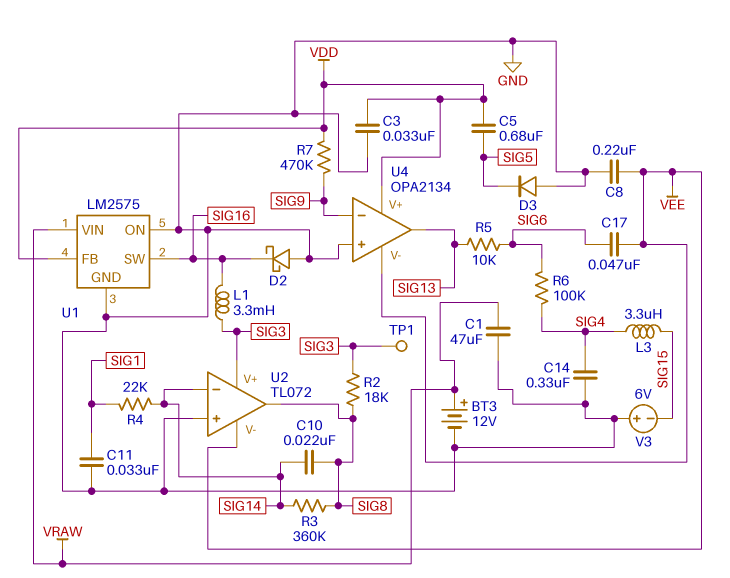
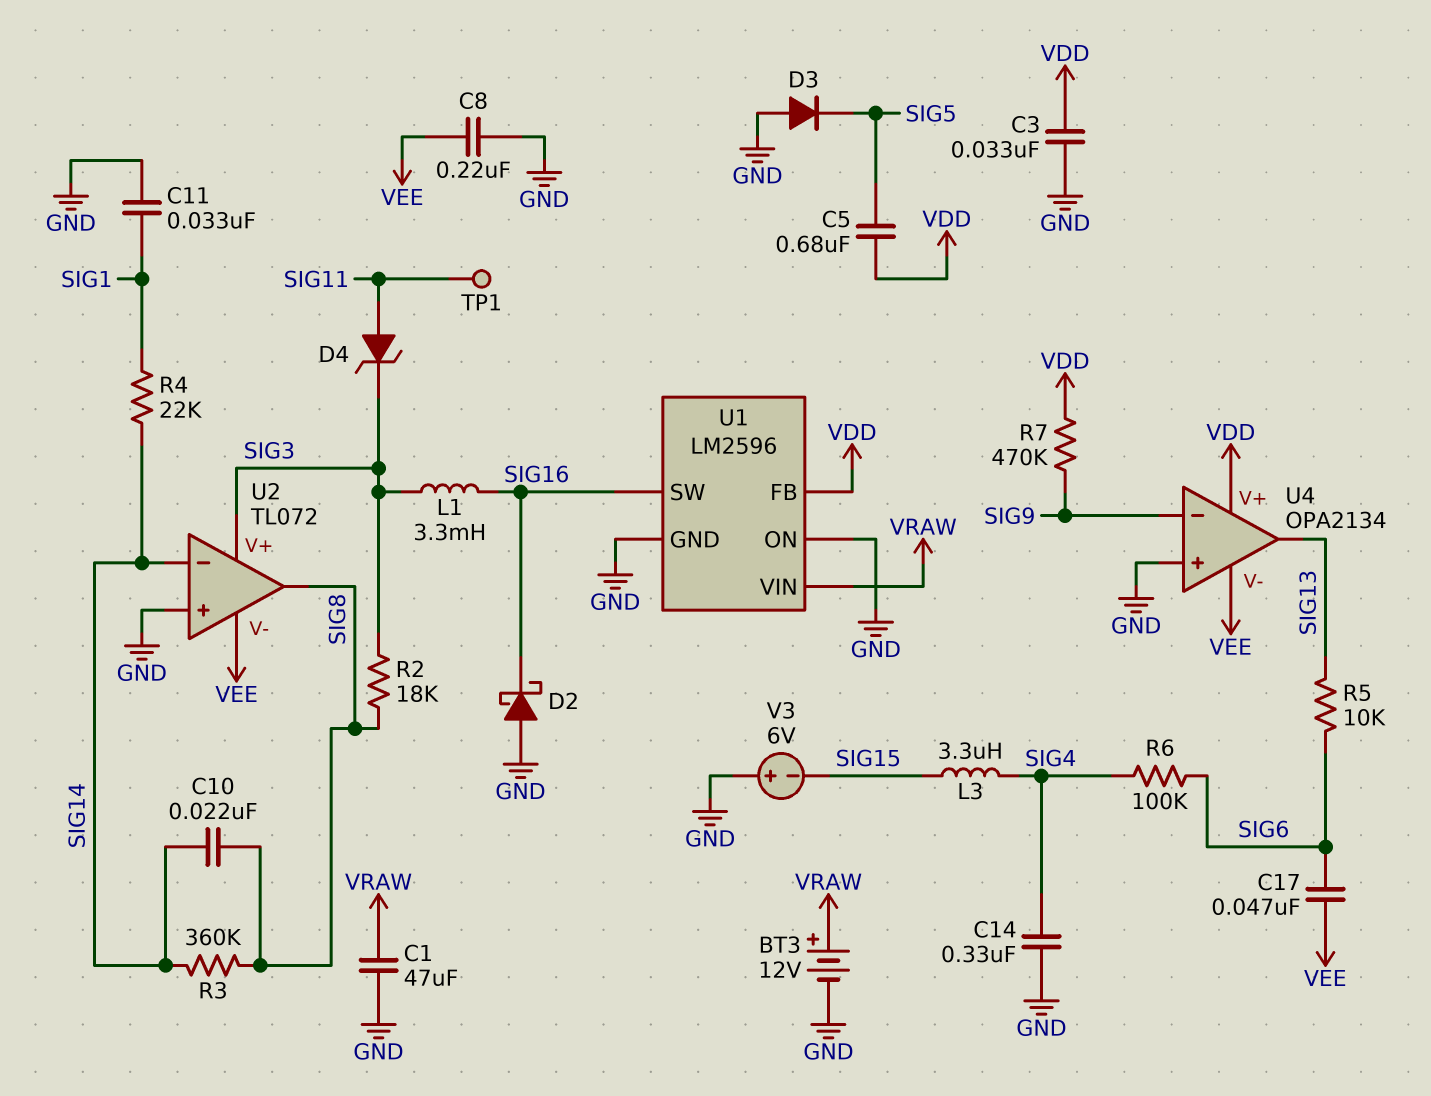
D4: none -> zener (A SIG11, K SIG3)
TP1: test point (SIG3) -> test point (SIG11)
U1: LM2575 -> LM2596

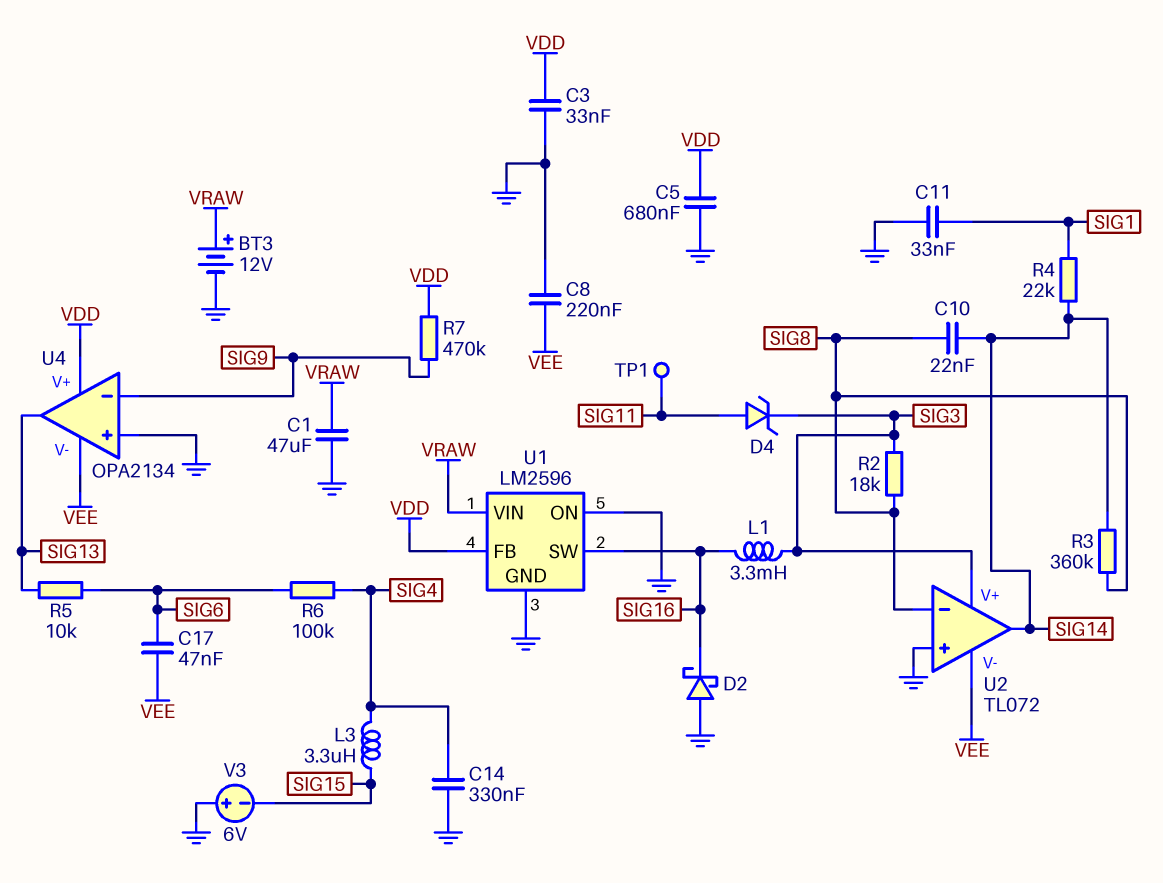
C5: 680nF (SIG5, VDD) -> 680nF (GND, VDD)
D3: diode (A GND, K SIG5) -> none
U2 pin in-: SIG14 -> SIG8
U2 pin out: SIG8 -> SIG14

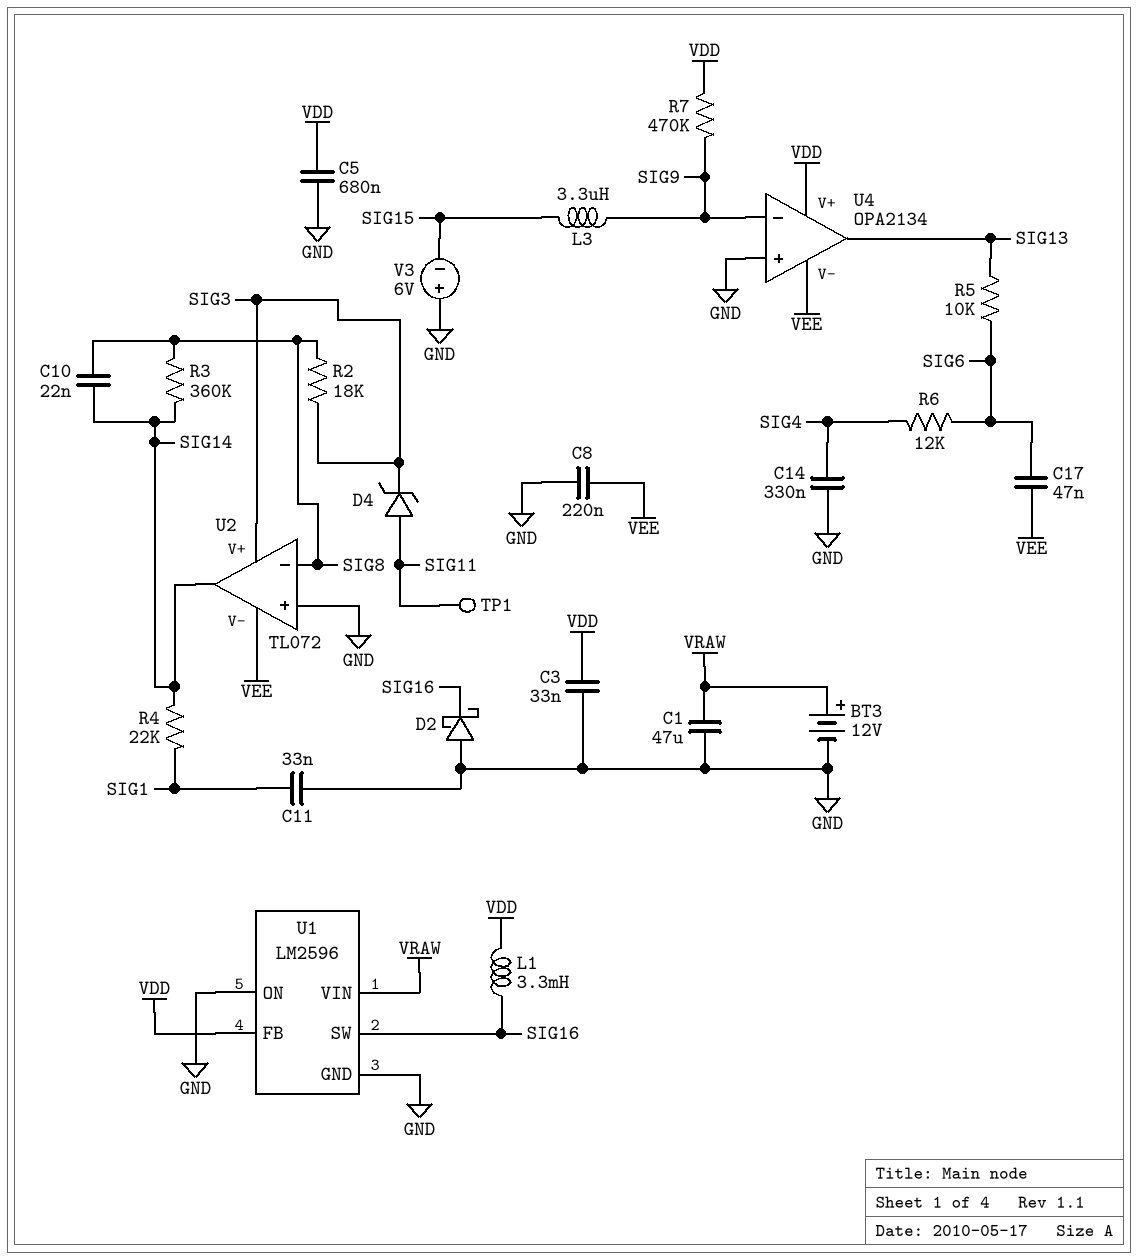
L1: 3.3mH (SIG3, SIG16) -> 3.3mH (SIG16, VDD)
L3: 3.3uH (SIG4, SIG15) -> 3.3uH (SIG9, SIG15)
R6: 100k (SIG4, SIG6) -> 12k (SIG4, SIG6)

